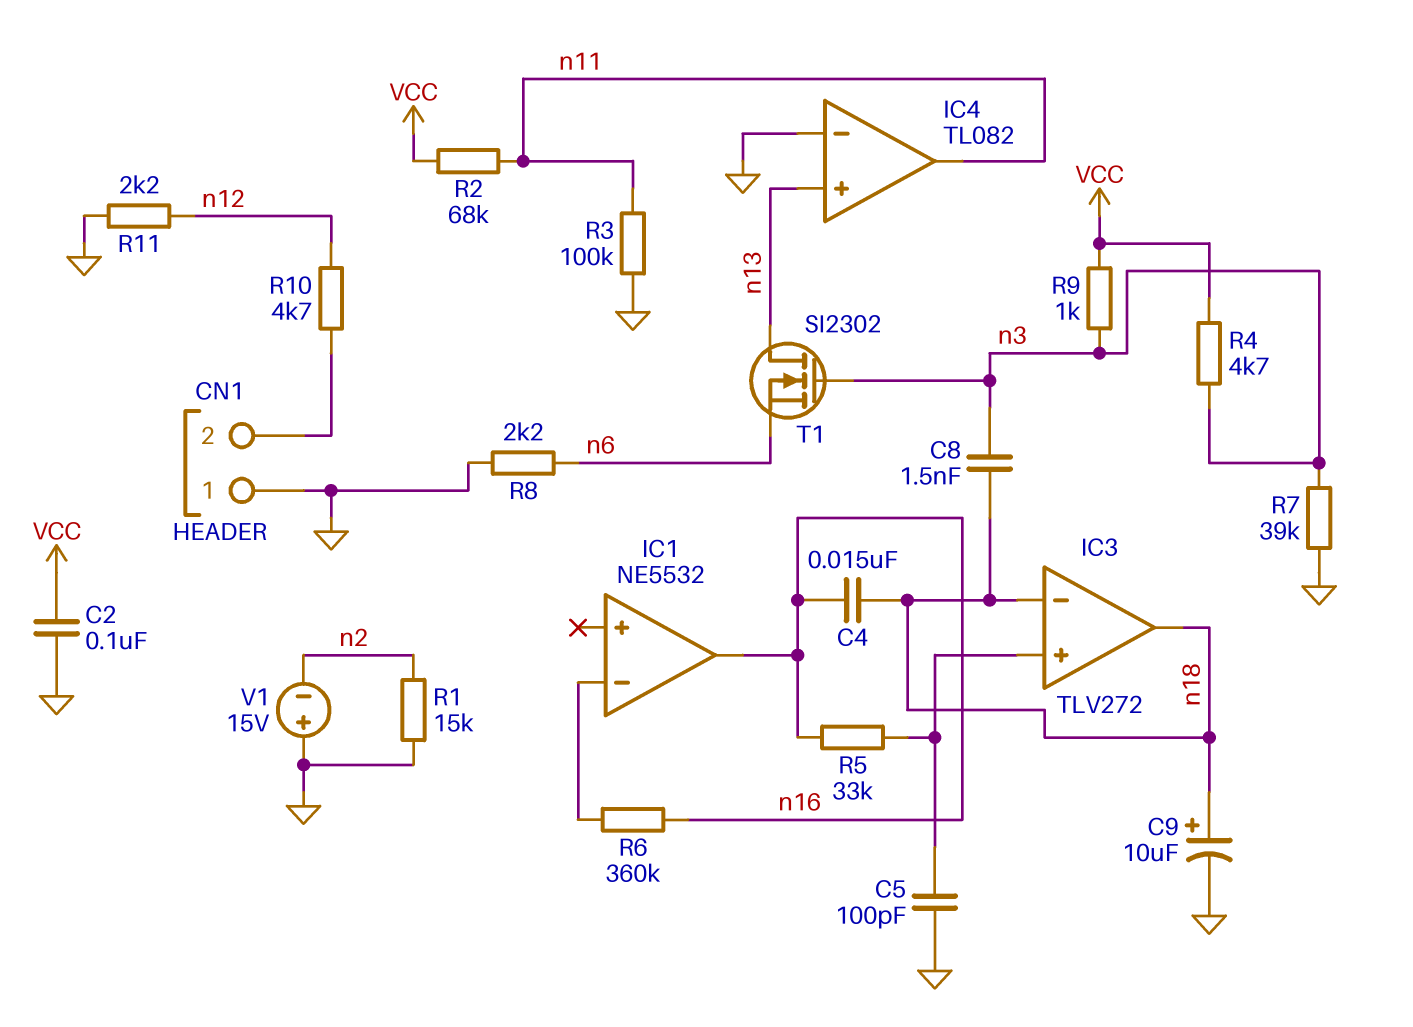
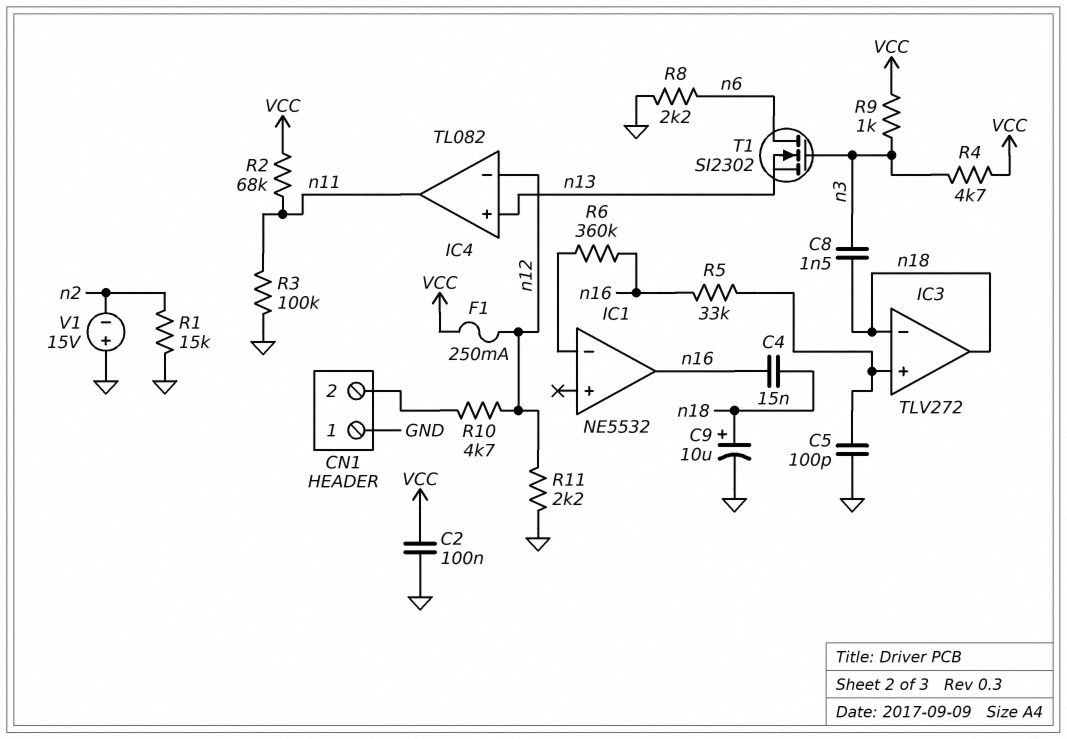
F1: none -> 250mA (VCC, n12)
IC4 pin in-: GND -> n12
R7: 39k (GND, n3) -> none
T1: NMOS SI2302 (G n3, D n13, S n6) -> NMOS SI2302 (G n3, D n6, S n13)

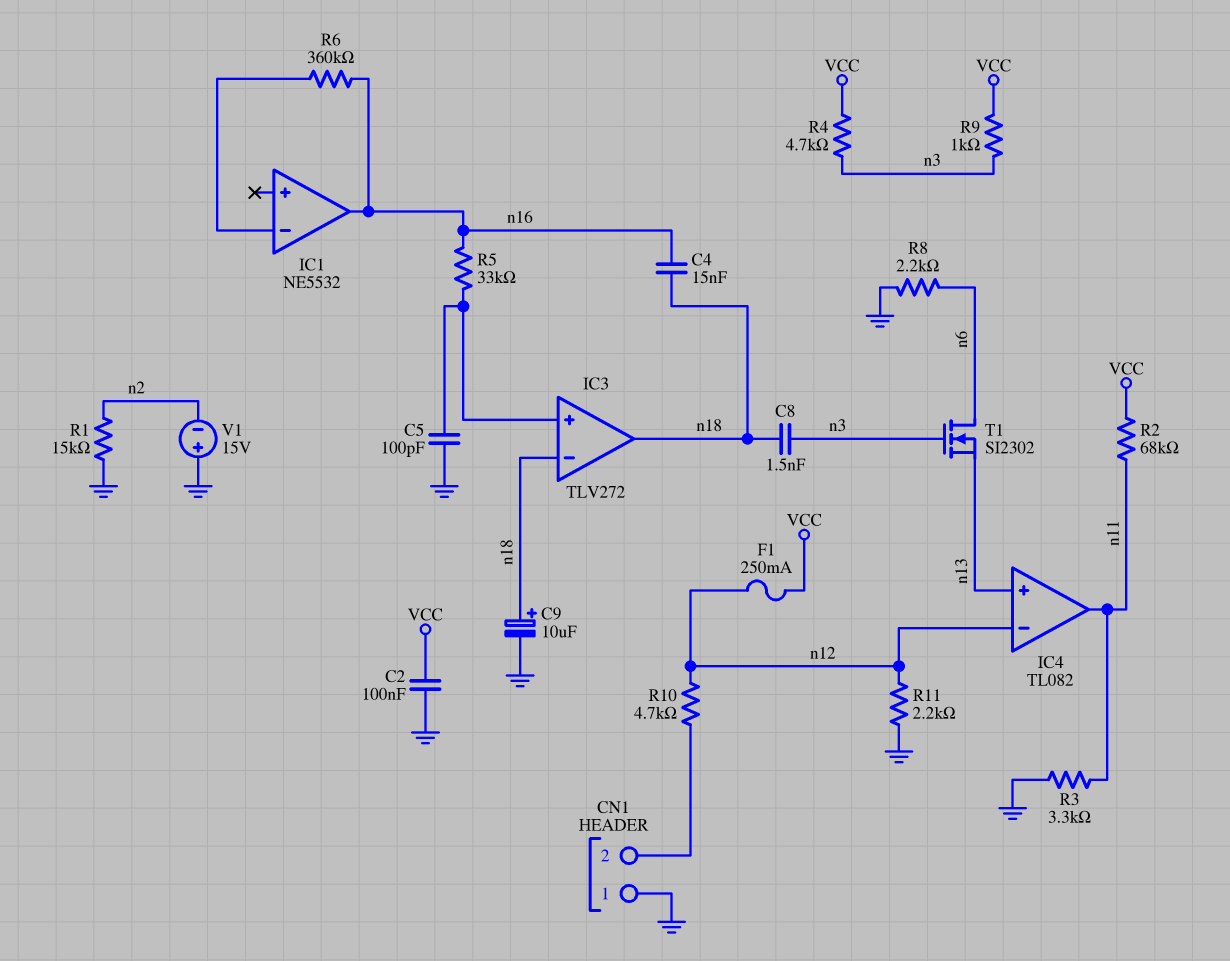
R3: 100k (GND, n11) -> 3.3k (GND, n11)

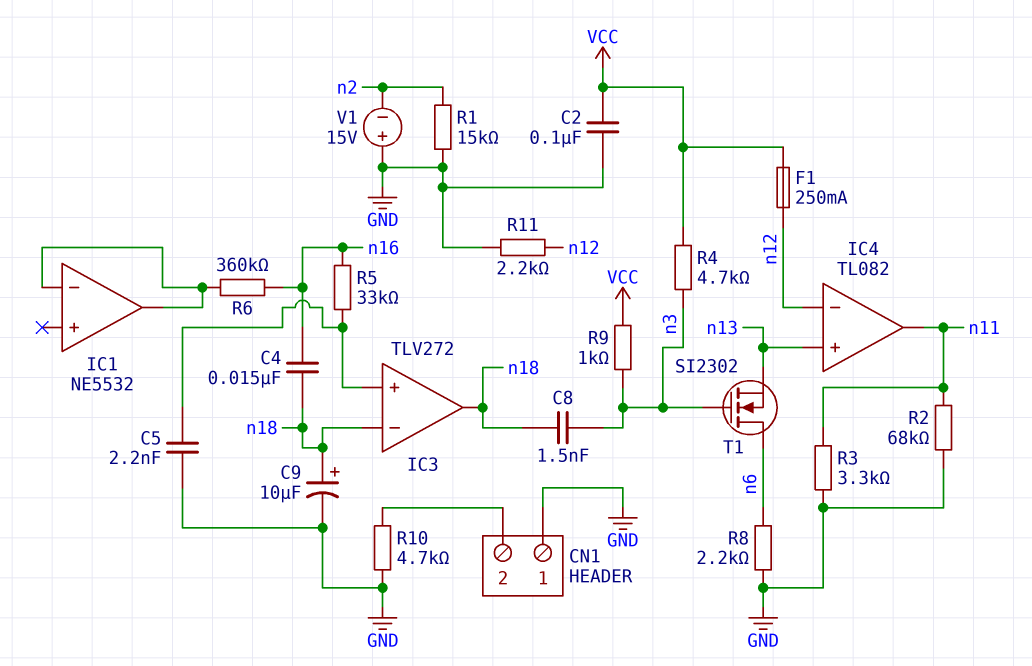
C5: 100pF (GND, IC3/in+) -> 2.2nF (GND, IC3/in+)
IC1 pin out: n16 -> IC1/in-
R2: 68k (VCC, n11) -> 68k (GND, n11)
R10: 4.7k (CN1/2, n12) -> 4.7k (CN1/2, GND)

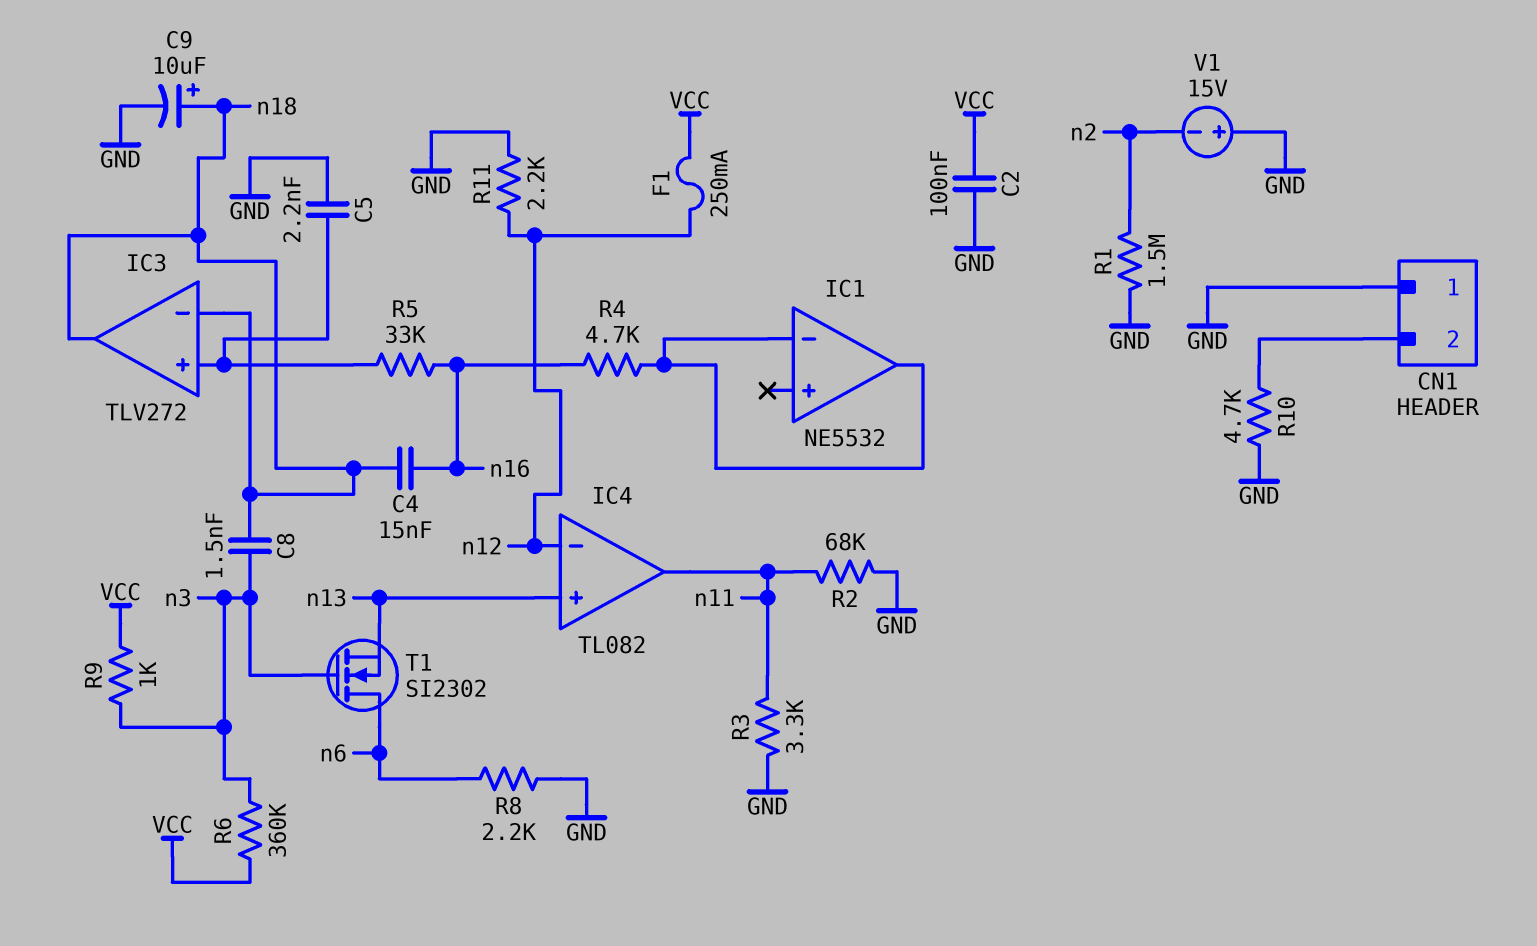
R1: 15k (GND, n2) -> 1.5M (GND, n2)
R4: 4.7k (VCC, n3) -> 4.7k (IC1/in-, n16)
R6: 360k (IC1/in-, n16) -> 360k (VCC, n3)

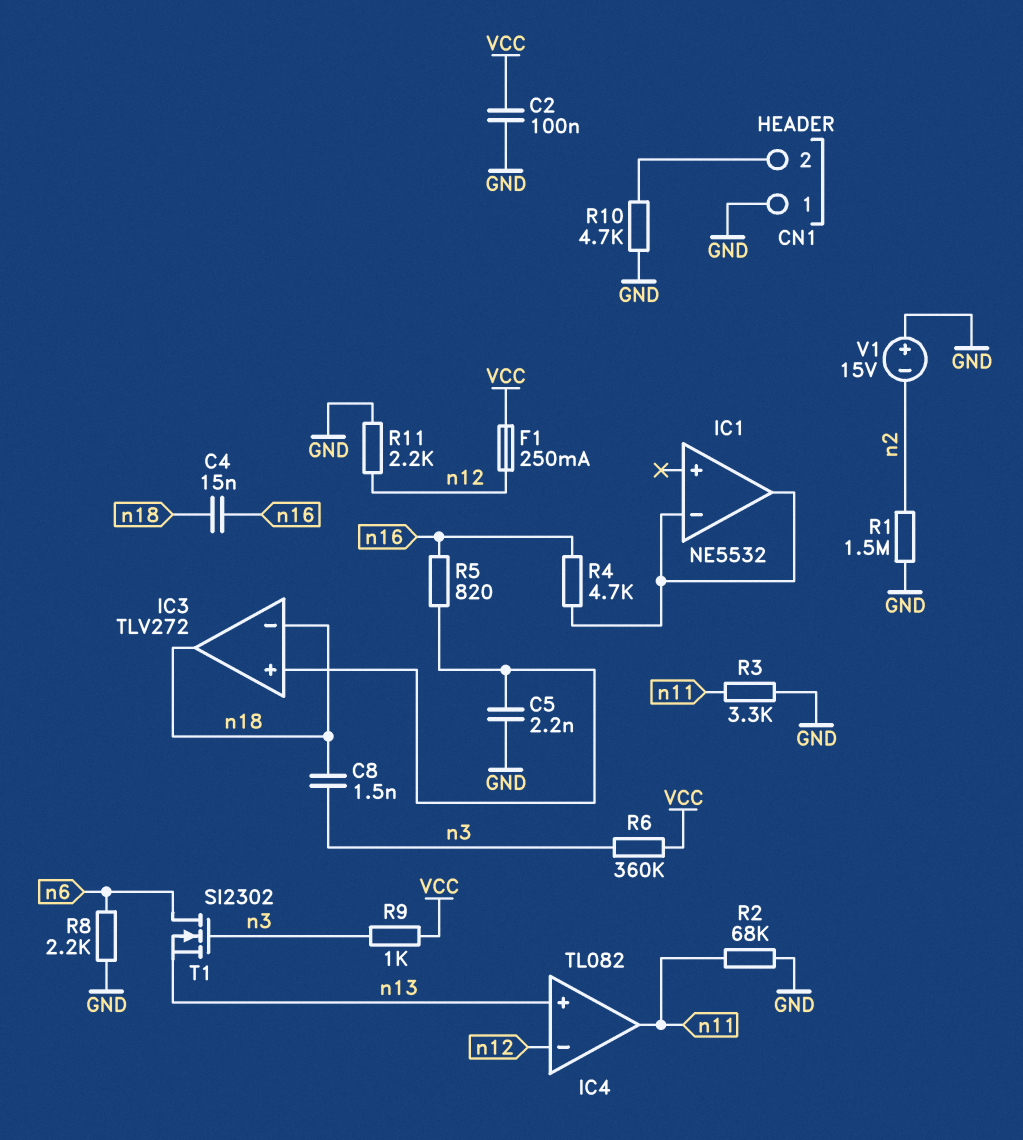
C9: 10uF (plus n18, minus GND) -> none
R5: 33k (IC3/in+, n16) -> 820 (IC3/in+, n16)

